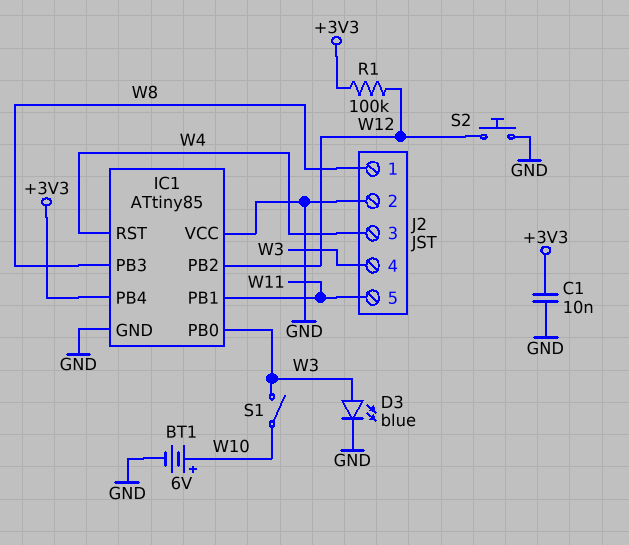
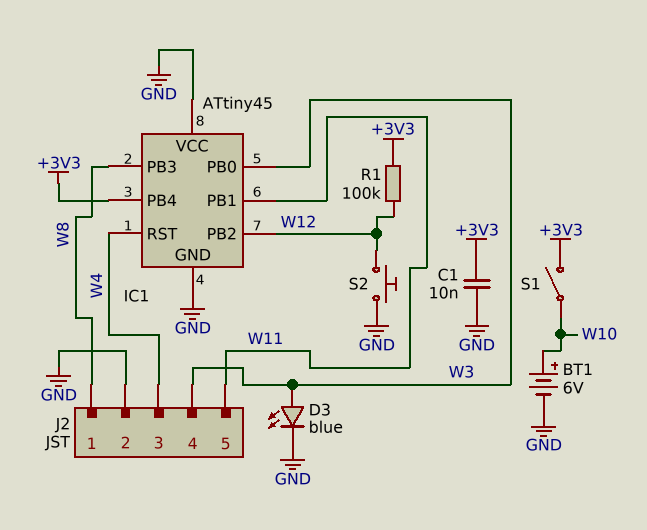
IC1: ATtiny85 -> ATtiny45
S1: switch (W3, W10) -> switch (+3V3, W10)

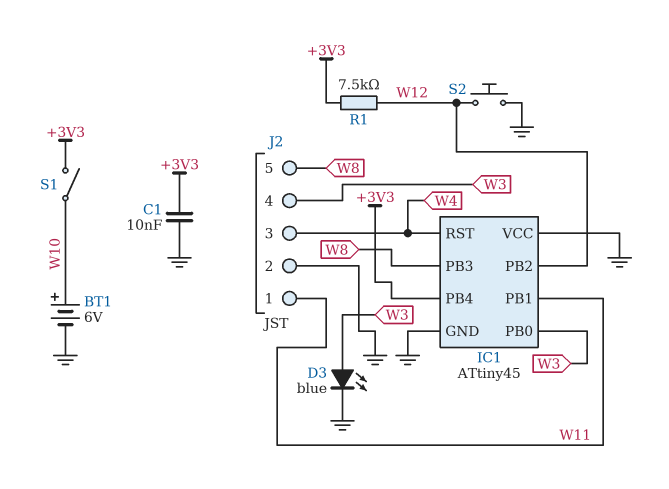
J2 pin 1: W8 -> W11
J2 pin 5: W11 -> W8
R1: 100k (+3V3, W12) -> 7.5k (+3V3, W12)

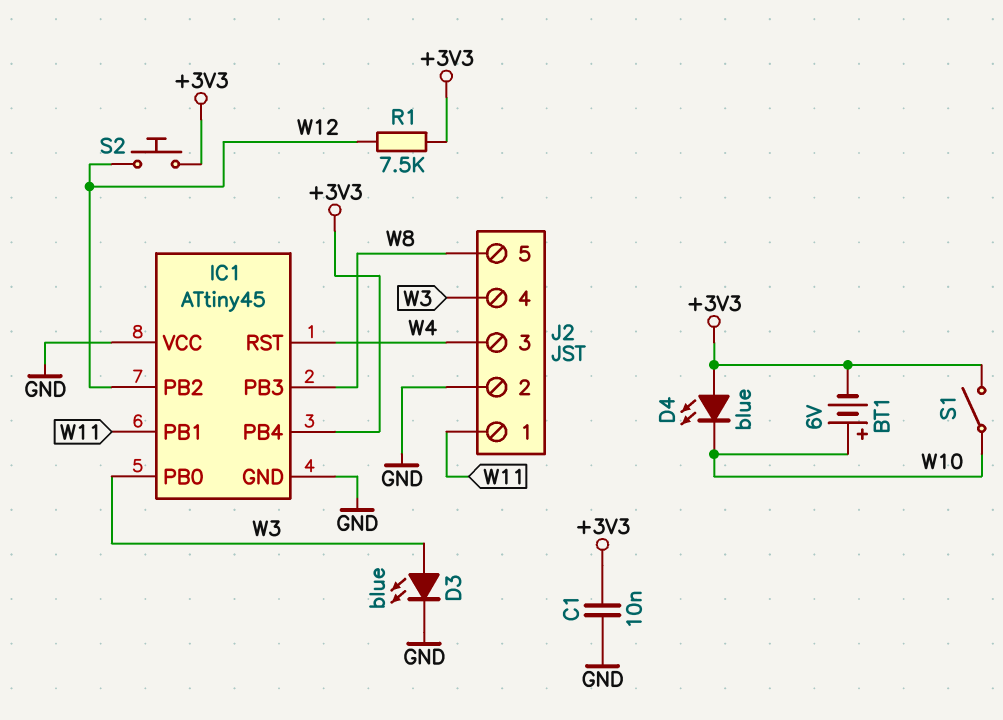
BT1: 6V (plus W10, minus GND) -> 6V (plus W10, minus +3V3)
D4: none -> LED blue (A +3V3, K W10)
S2: button (GND, W12) -> button (+3V3, W12)

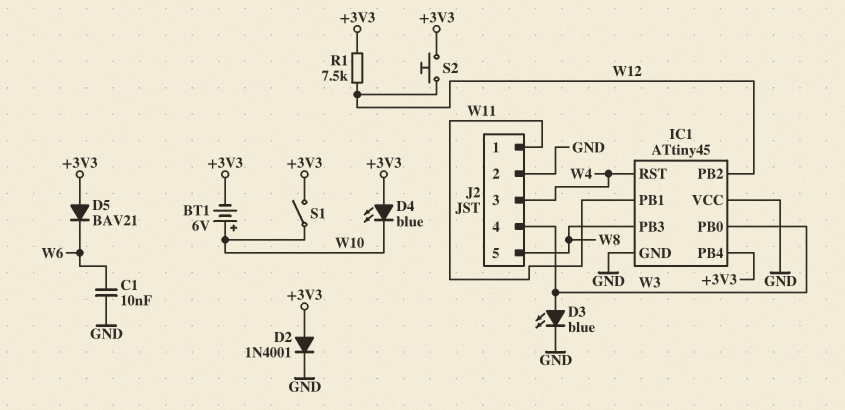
C1: 10nF (+3V3, GND) -> 10nF (GND, W6)
D2: none -> diode 1N4001 (A +3V3, K GND)
D5: none -> diode BAV21 (A +3V3, K W6)

